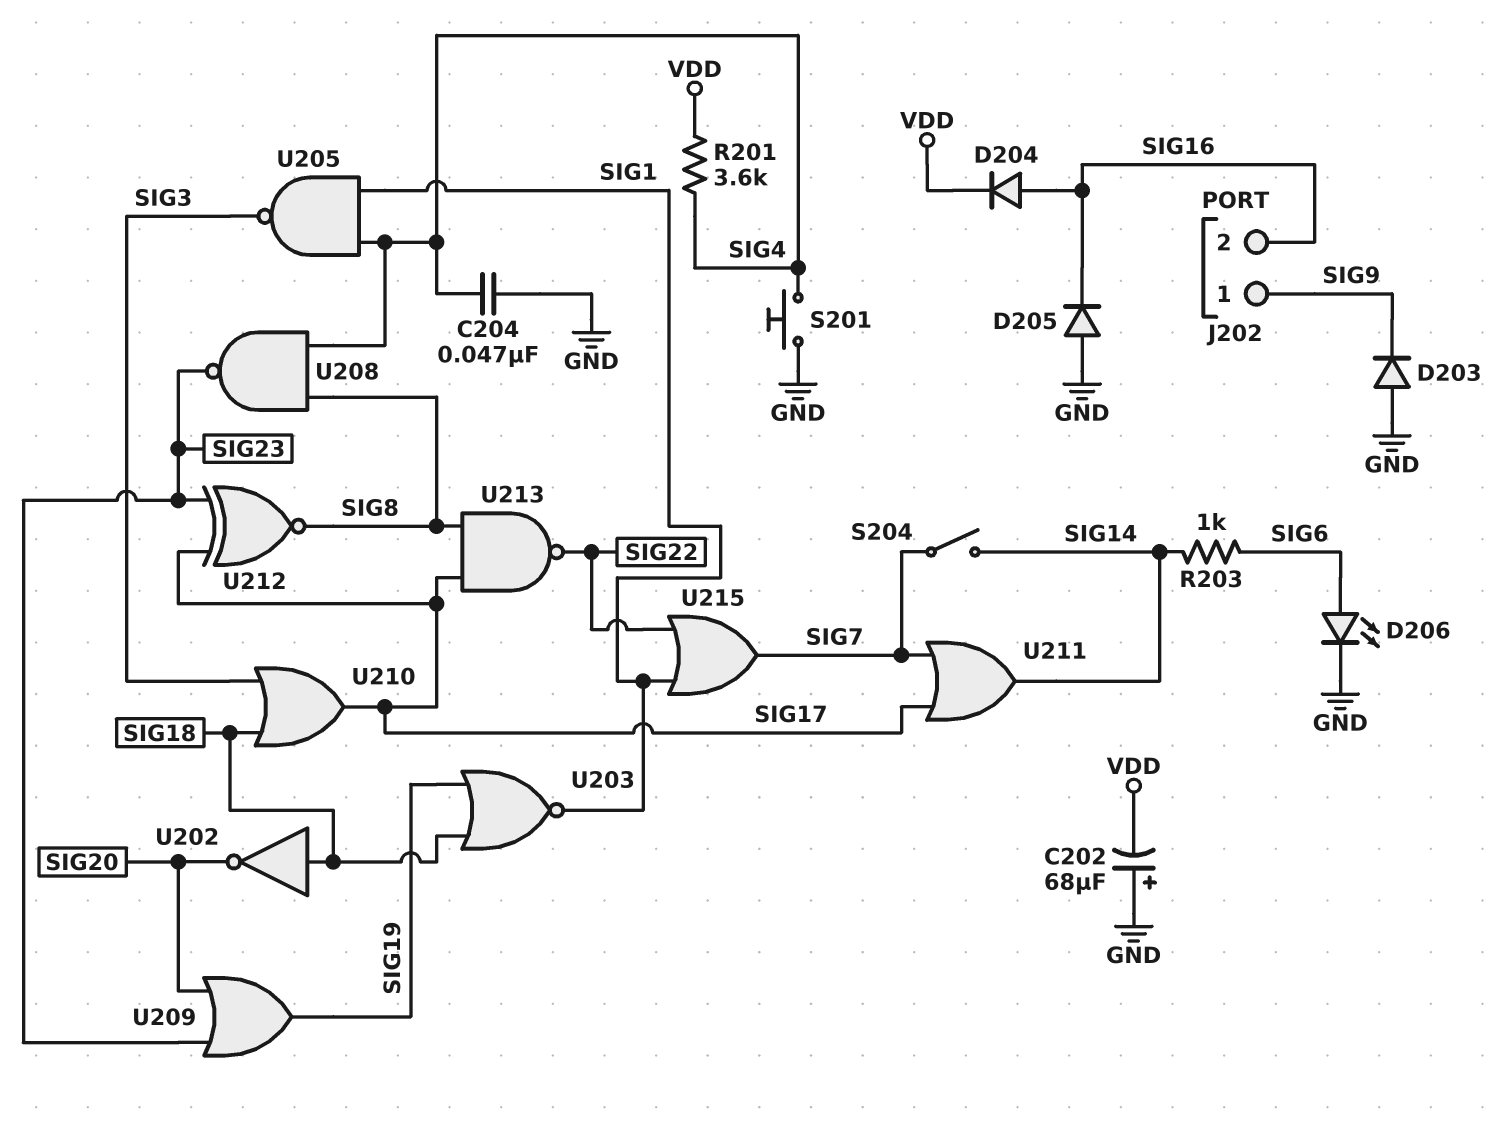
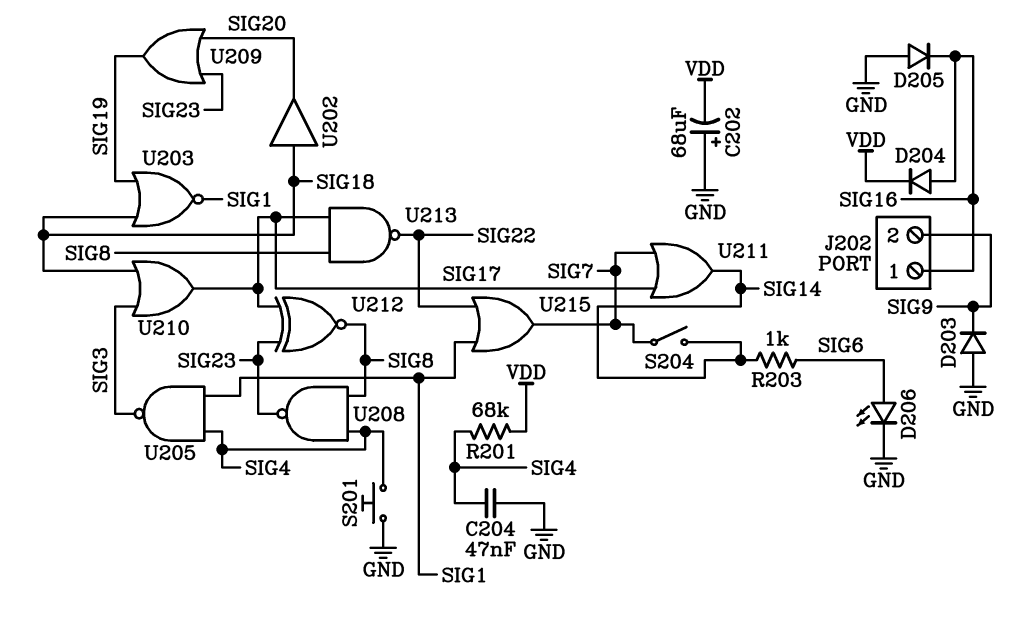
J202 pin 1: SIG9 -> SIG16
J202 pin 2: SIG16 -> SIG9
R201: 3.6k (SIG4, VDD) -> 68k (SIG4, VDD)
U202: NOT (in SIG18, out SIG20) -> buffer (in SIG18, out SIG20)

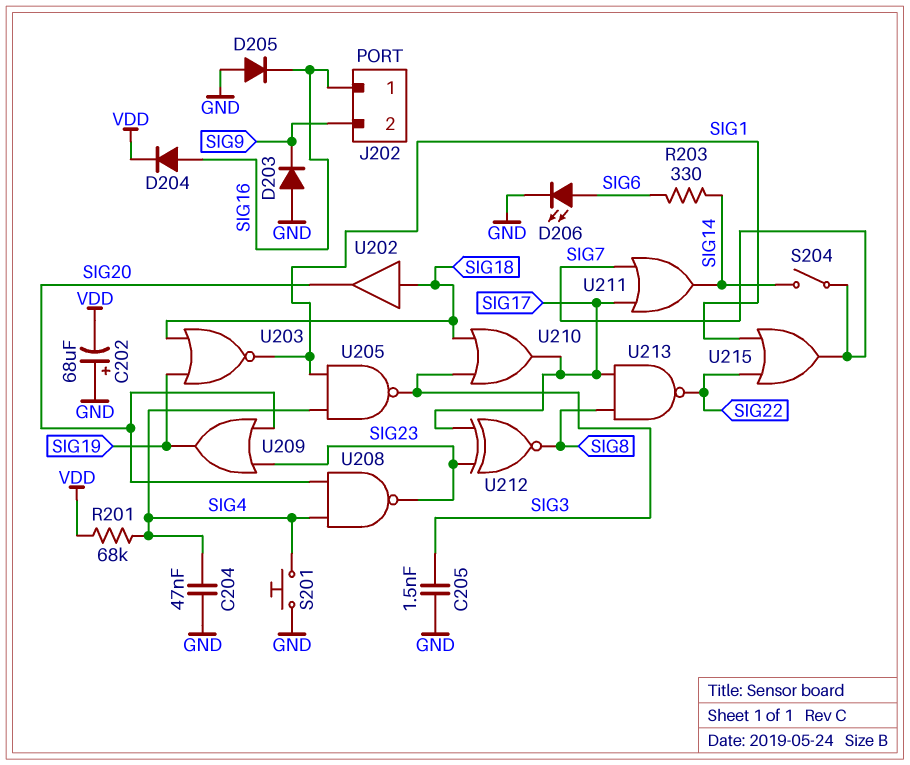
C205: none -> 1.5nF (GND, SIG3)
R203: 1k (SIG6, SIG14) -> 330 (SIG6, SIG14)
U208: NAND (in SIG4, in SIG8, out SIG23) -> NAND (in SIG4, in SIG20, out SIG23)

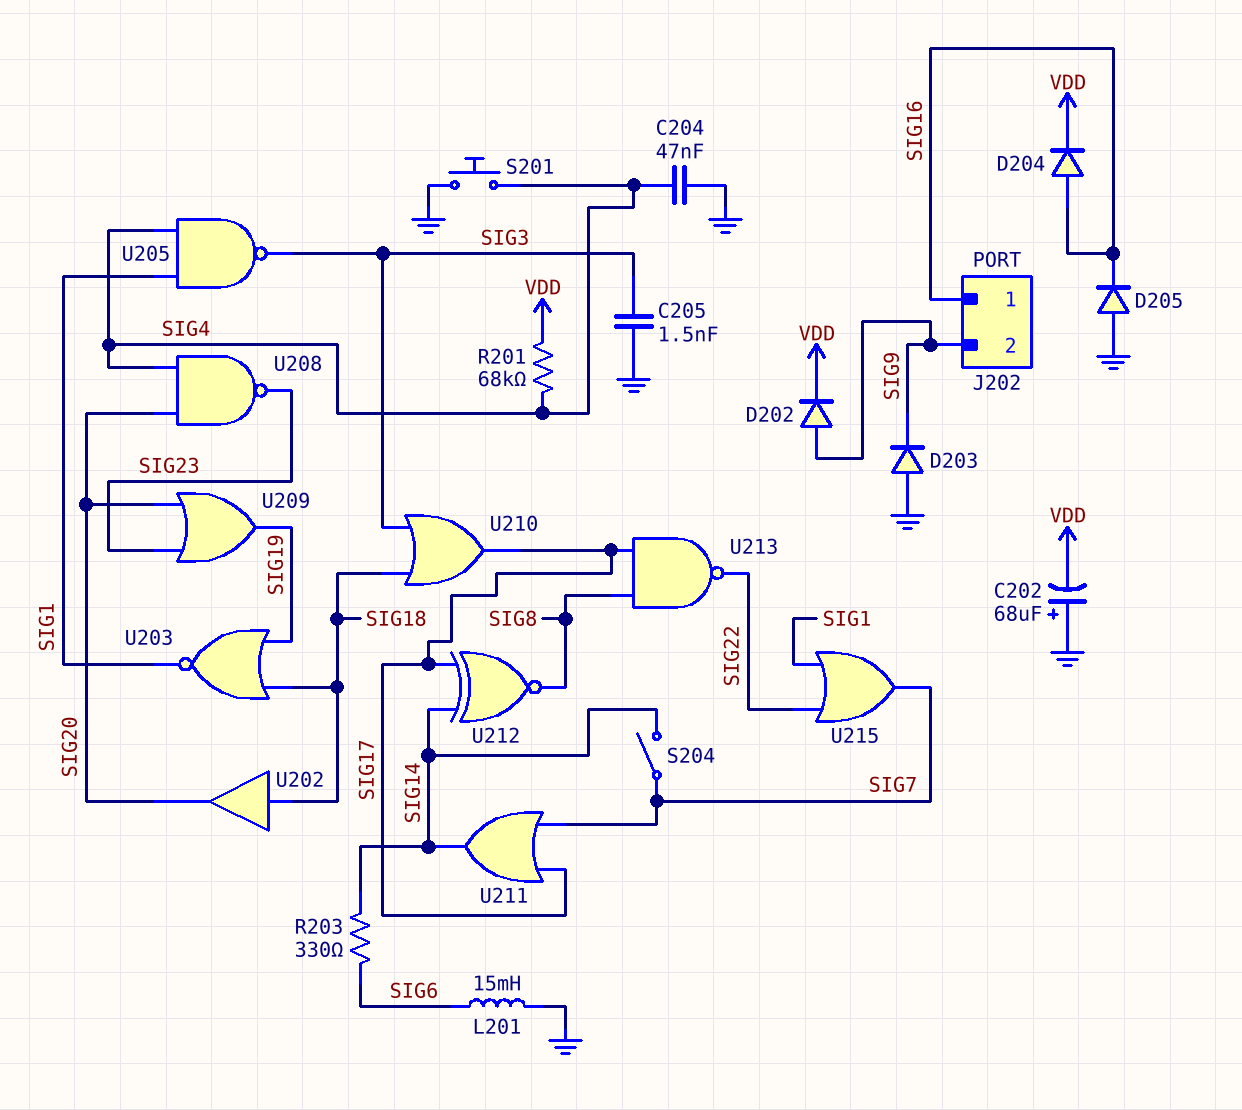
D202: none -> diode (A SIG9, K VDD)
D206: LED (A SIG6, K GND) -> none
L201: none -> 15mH (GND, SIG6)
U212: XNOR (in SIG17, in SIG23, out SIG8) -> XNOR (in SIG14, in SIG17, out SIG8)

